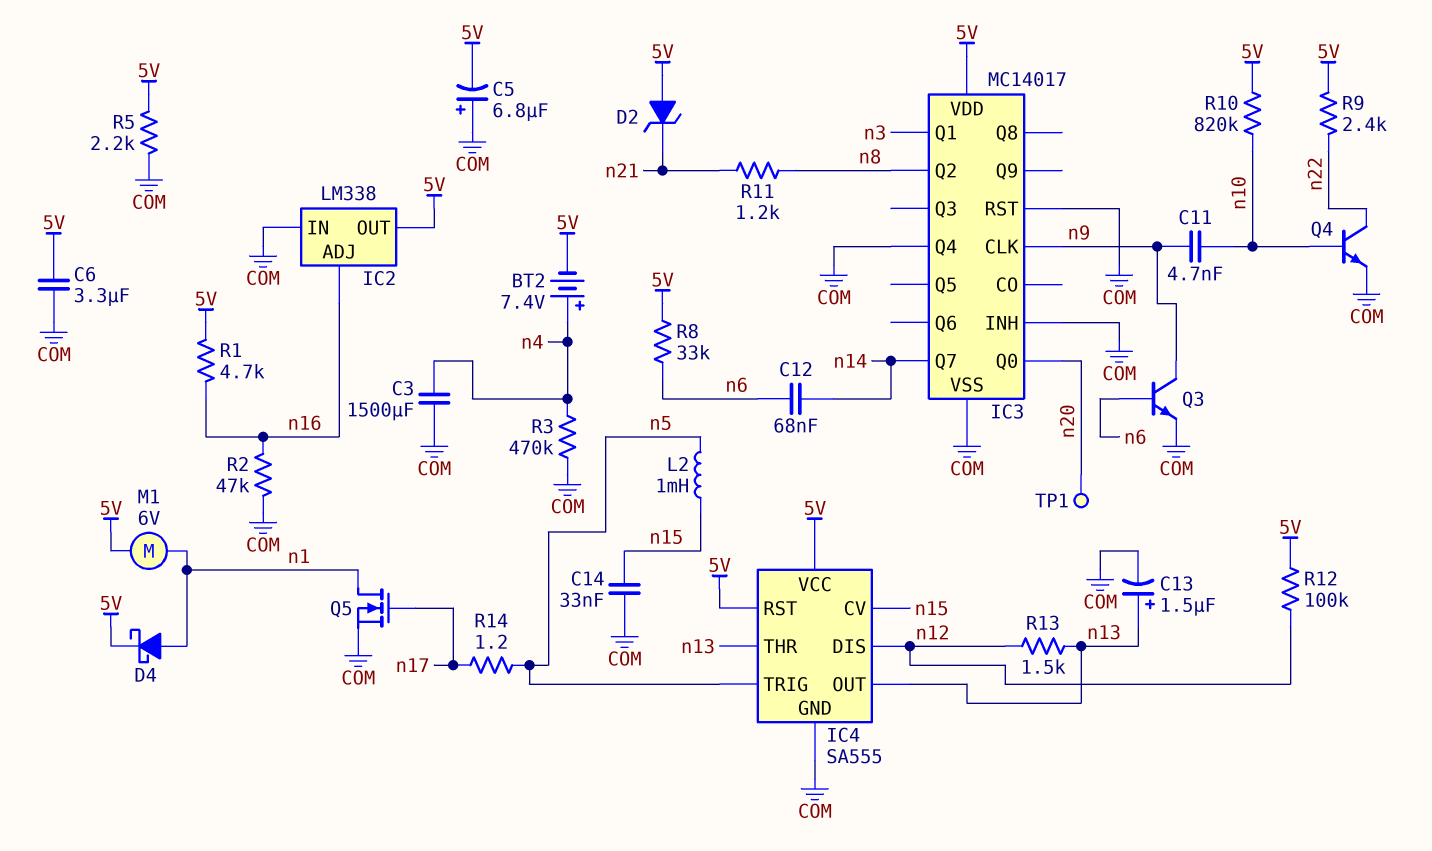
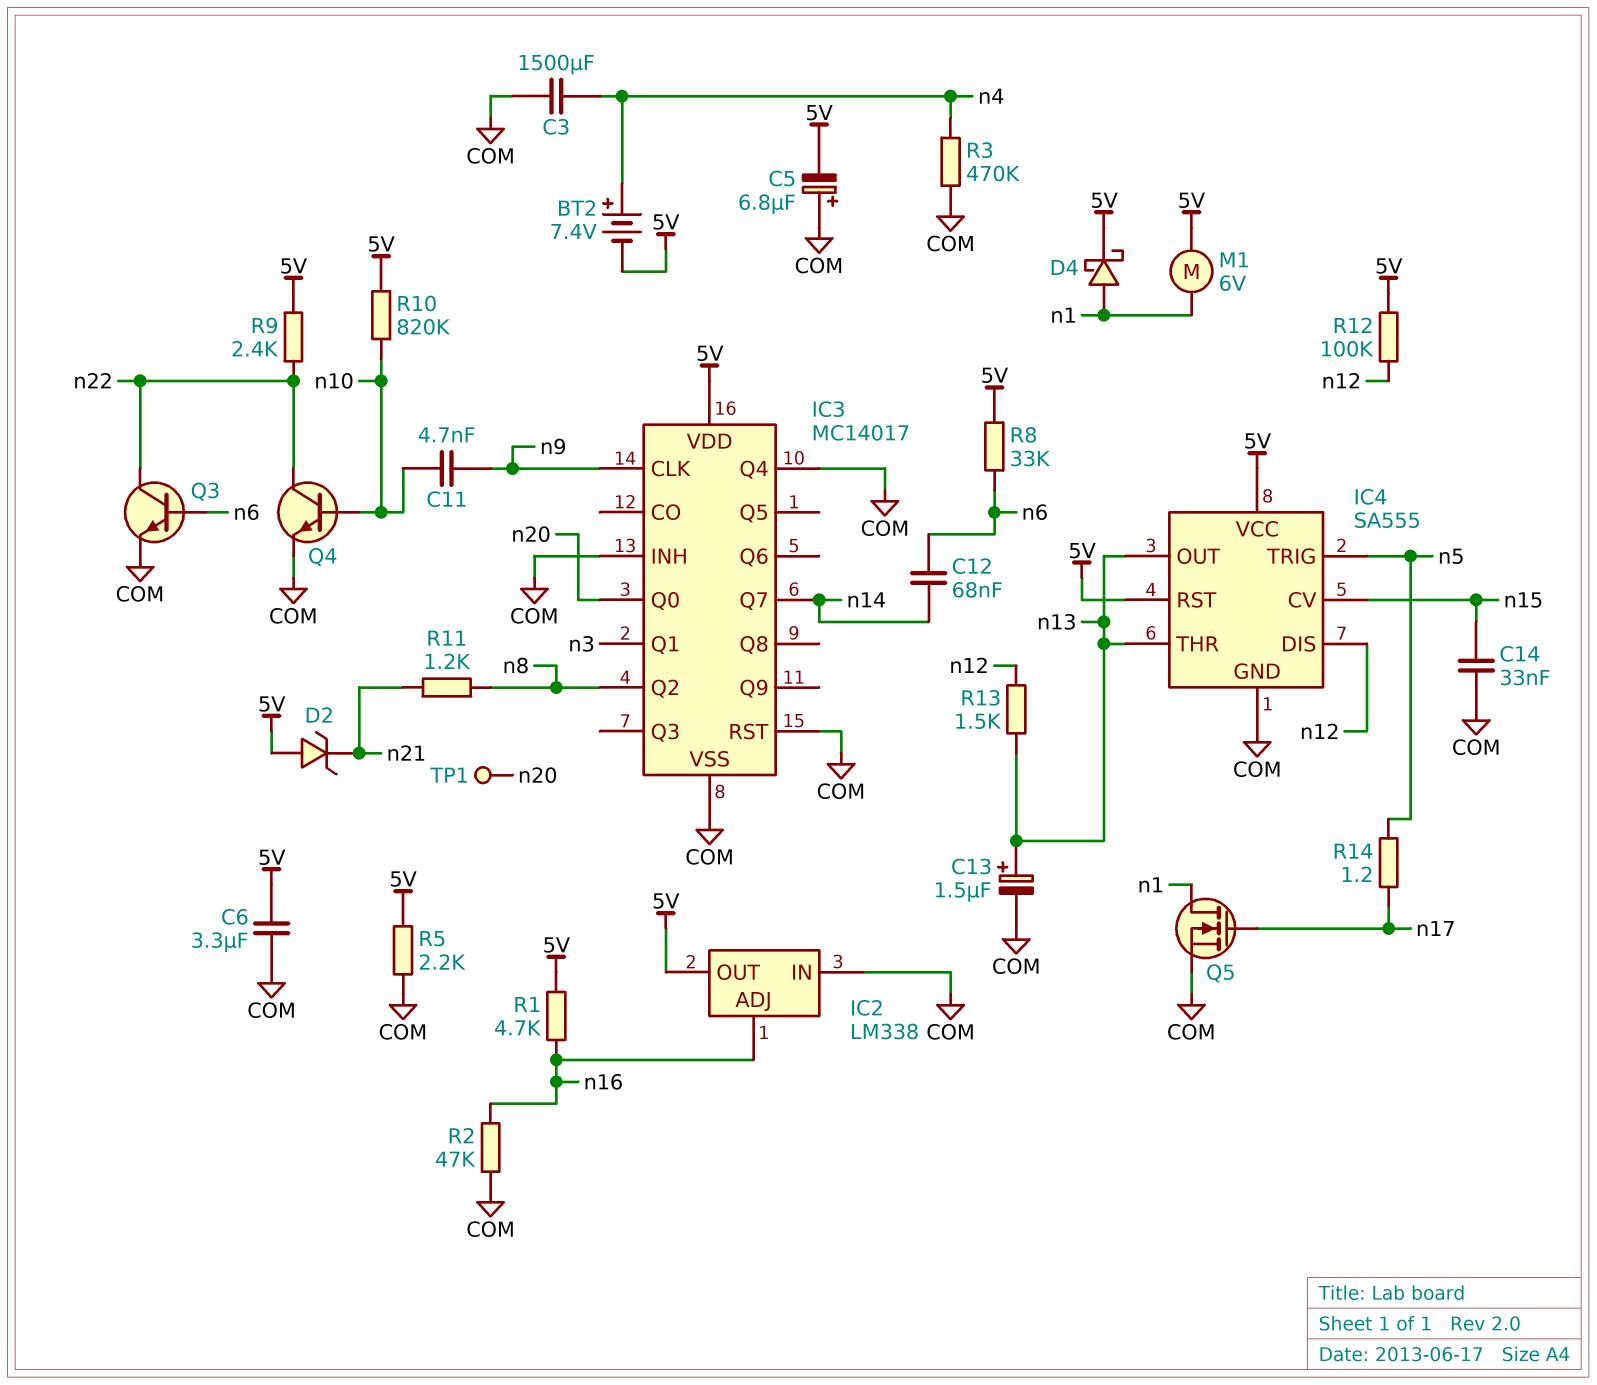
L2: 1mH (n5, n15) -> none
Q3: NPN (B n6, C n9, E COM) -> NPN (B n6, C n22, E COM)

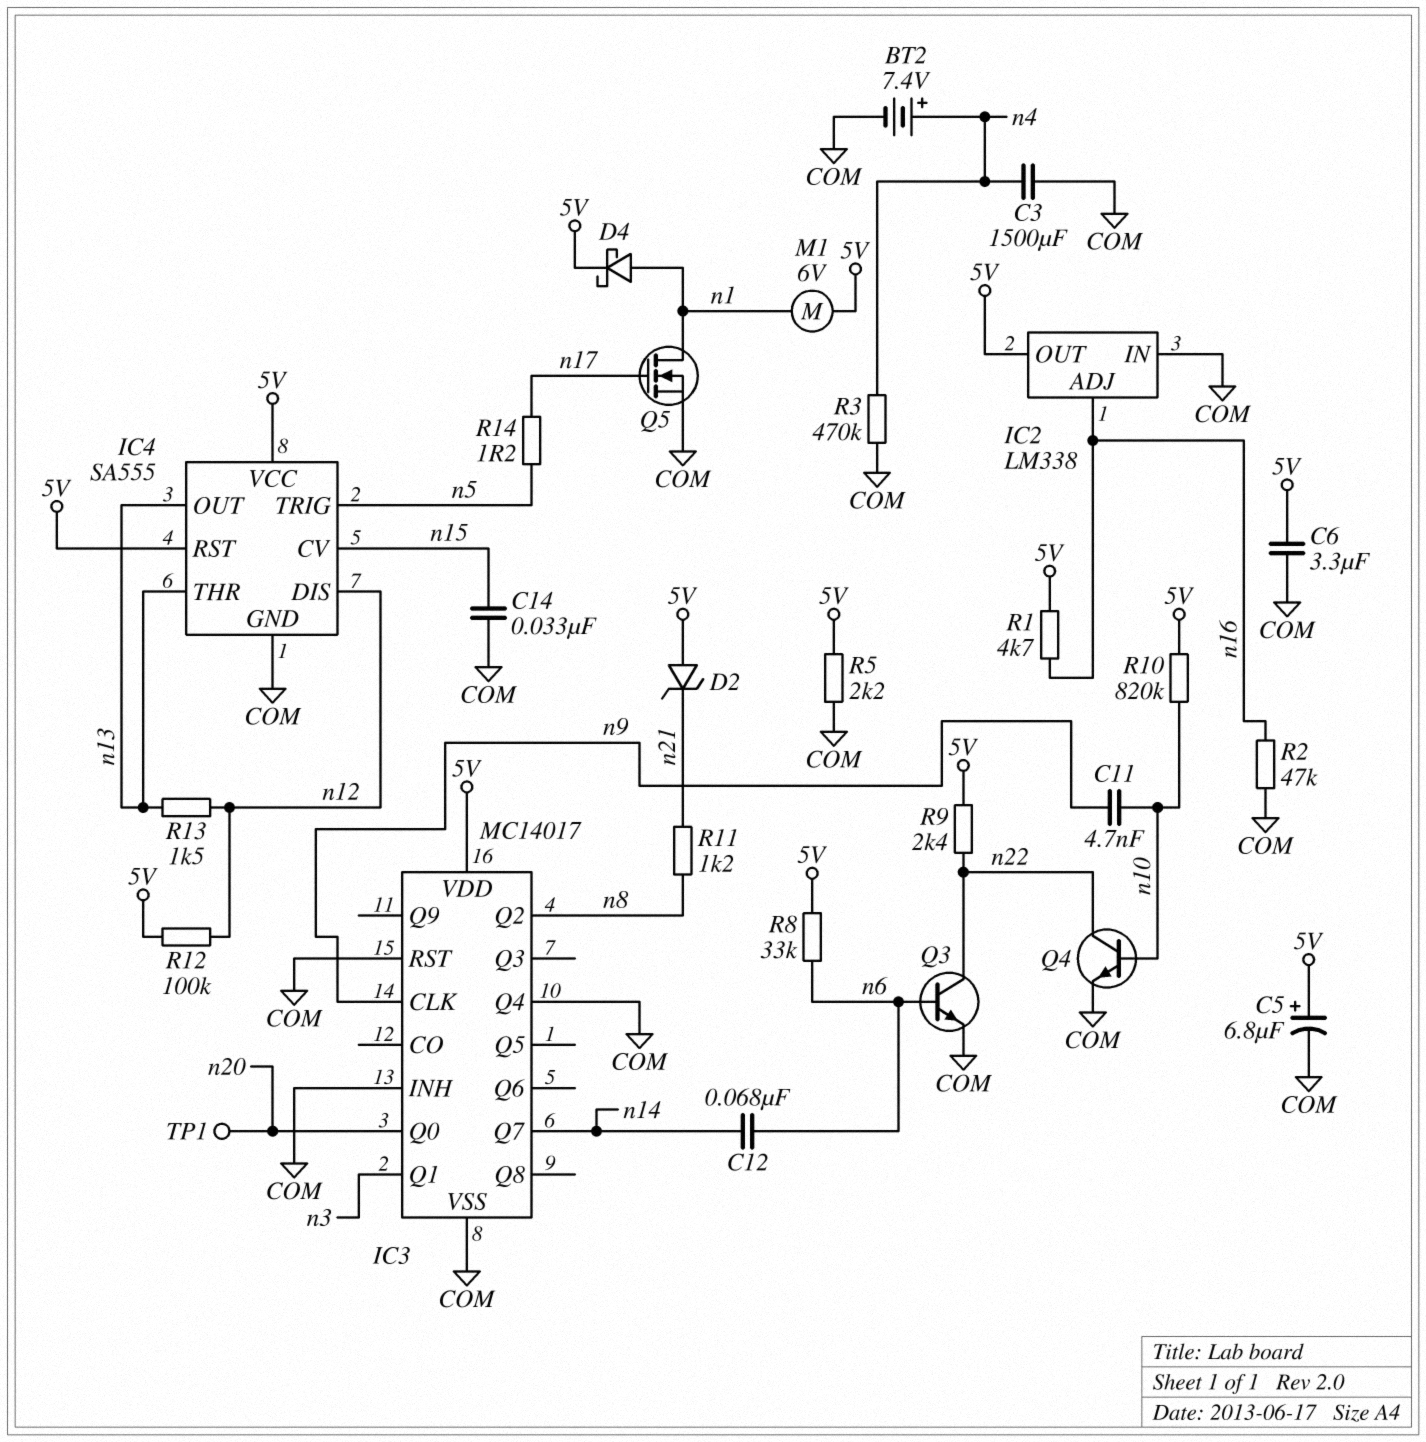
BT2: 7.4V (plus n4, minus 5V) -> 7.4V (plus n4, minus COM)
C5: 6.8uF (plus COM, minus 5V) -> 6.8uF (plus 5V, minus COM)
C13: 1.5uF (plus n13, minus COM) -> none

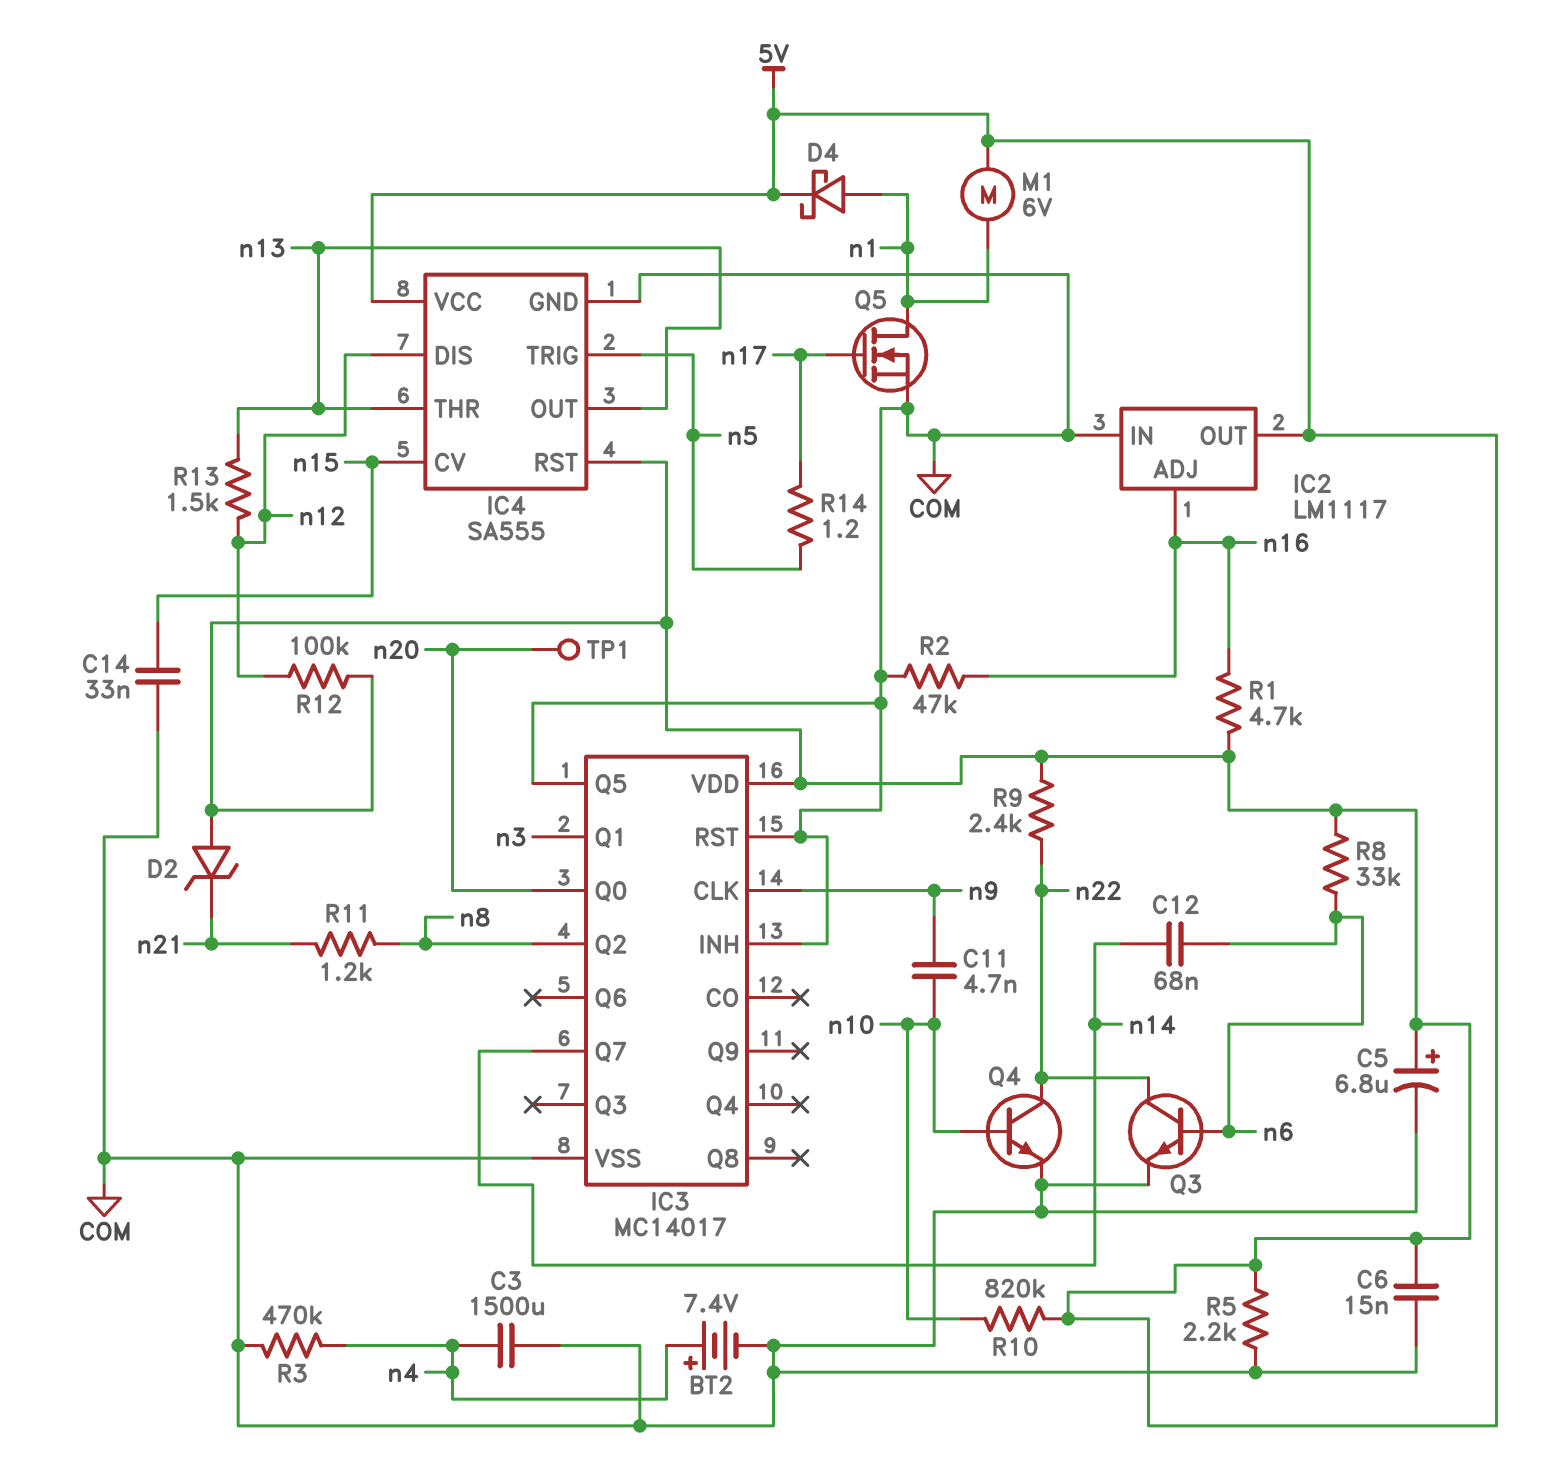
C6: 3.3uF (5V, COM) -> 15nF (5V, COM)
IC2: LM338 -> LM1117
IC3 pin Q4: COM -> none
IC3 pin Q5: none -> COM

